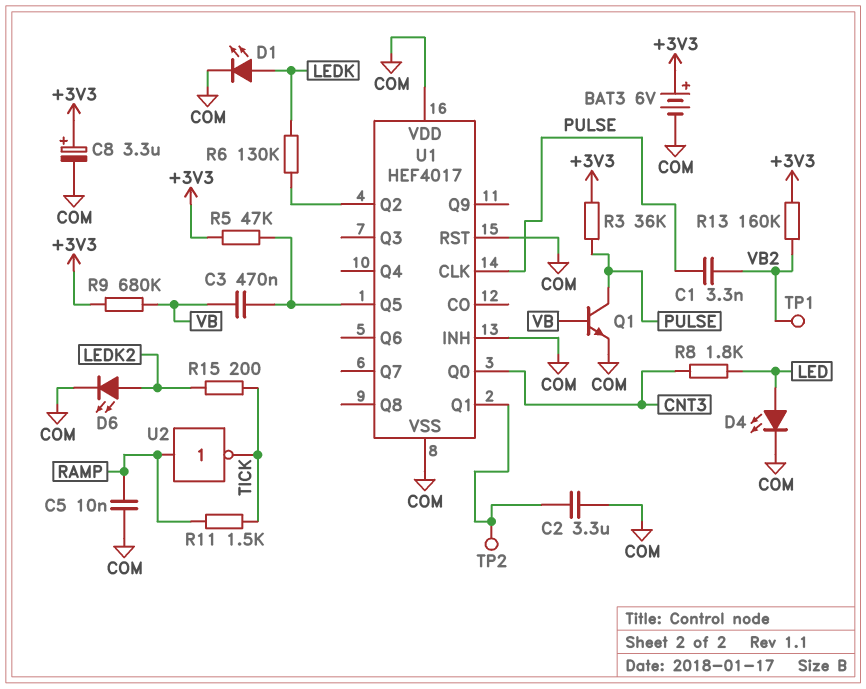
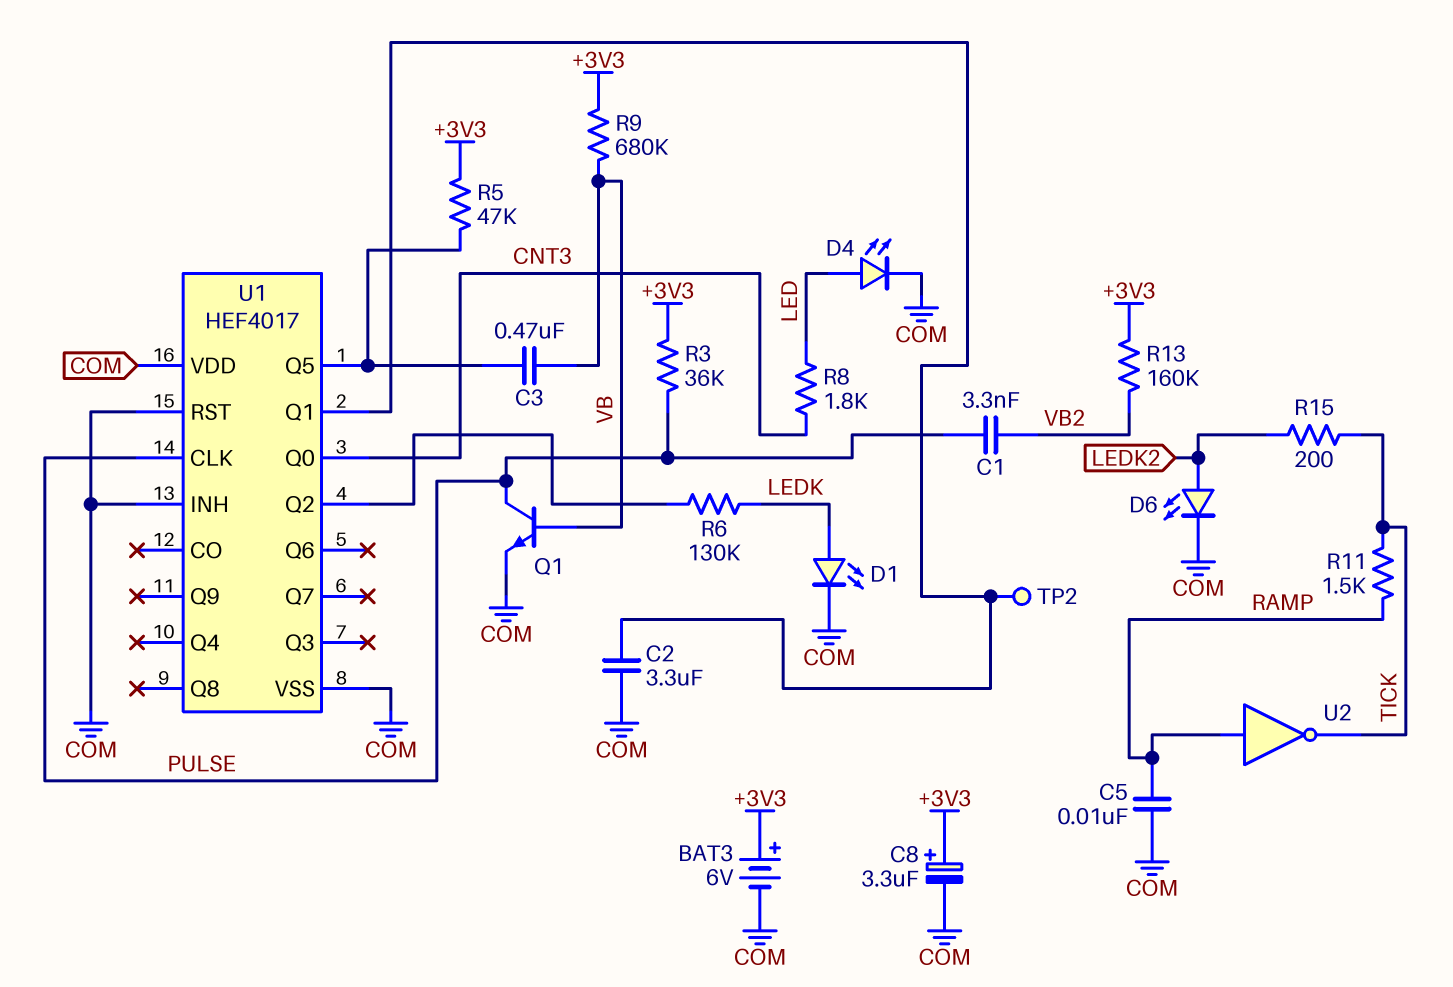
TP1: test point (VB2) -> none

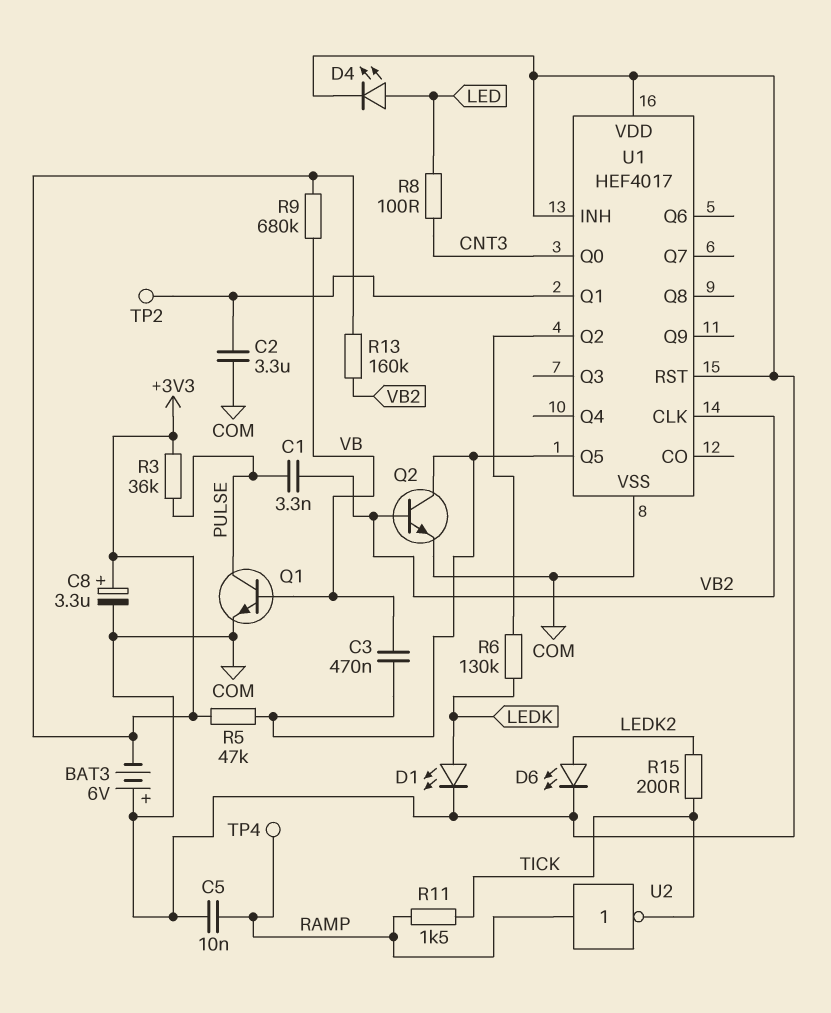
BAT3: 6V (plus +3V3, minus COM) -> 6V (plus COM, minus +3V3)
Q2: none -> NPN (B VB2, C U1/Q5, E COM)
R8: 1.8k (CNT3, LED) -> 100 (CNT3, LED)
TP4: none -> test point (RAMP)
U1 pin CLK: PULSE -> VB2

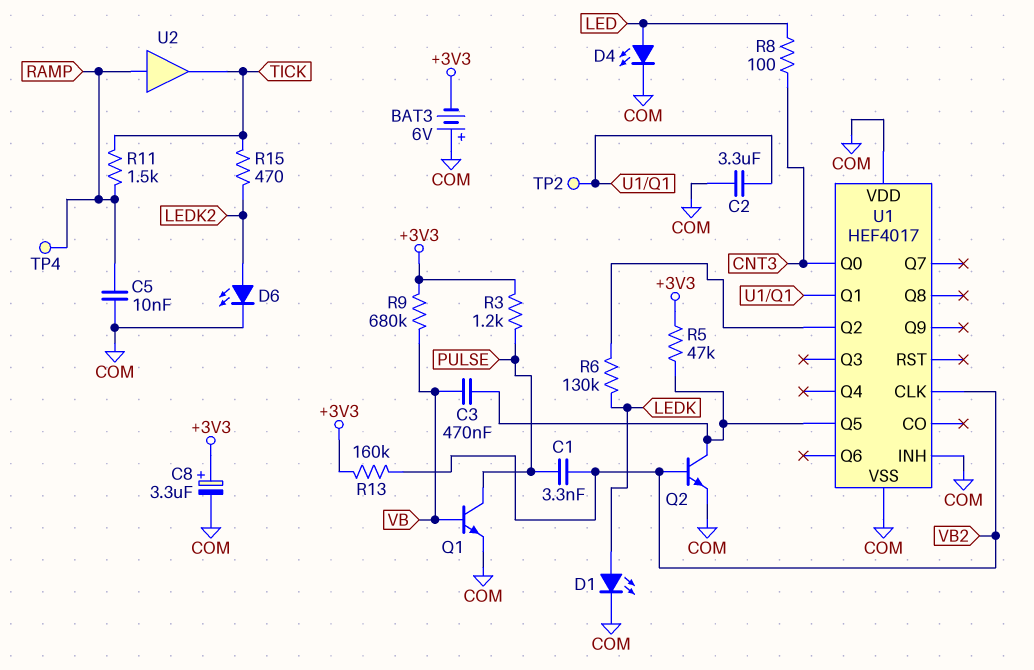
R3: 36k (+3V3, PULSE) -> 1.2k (+3V3, PULSE)
R15: 200 (LEDK2, TICK) -> 470 (LEDK2, TICK)
U1 pin RST: COM -> none
U2: NOT (in RAMP, out TICK) -> buffer (in RAMP, out TICK)

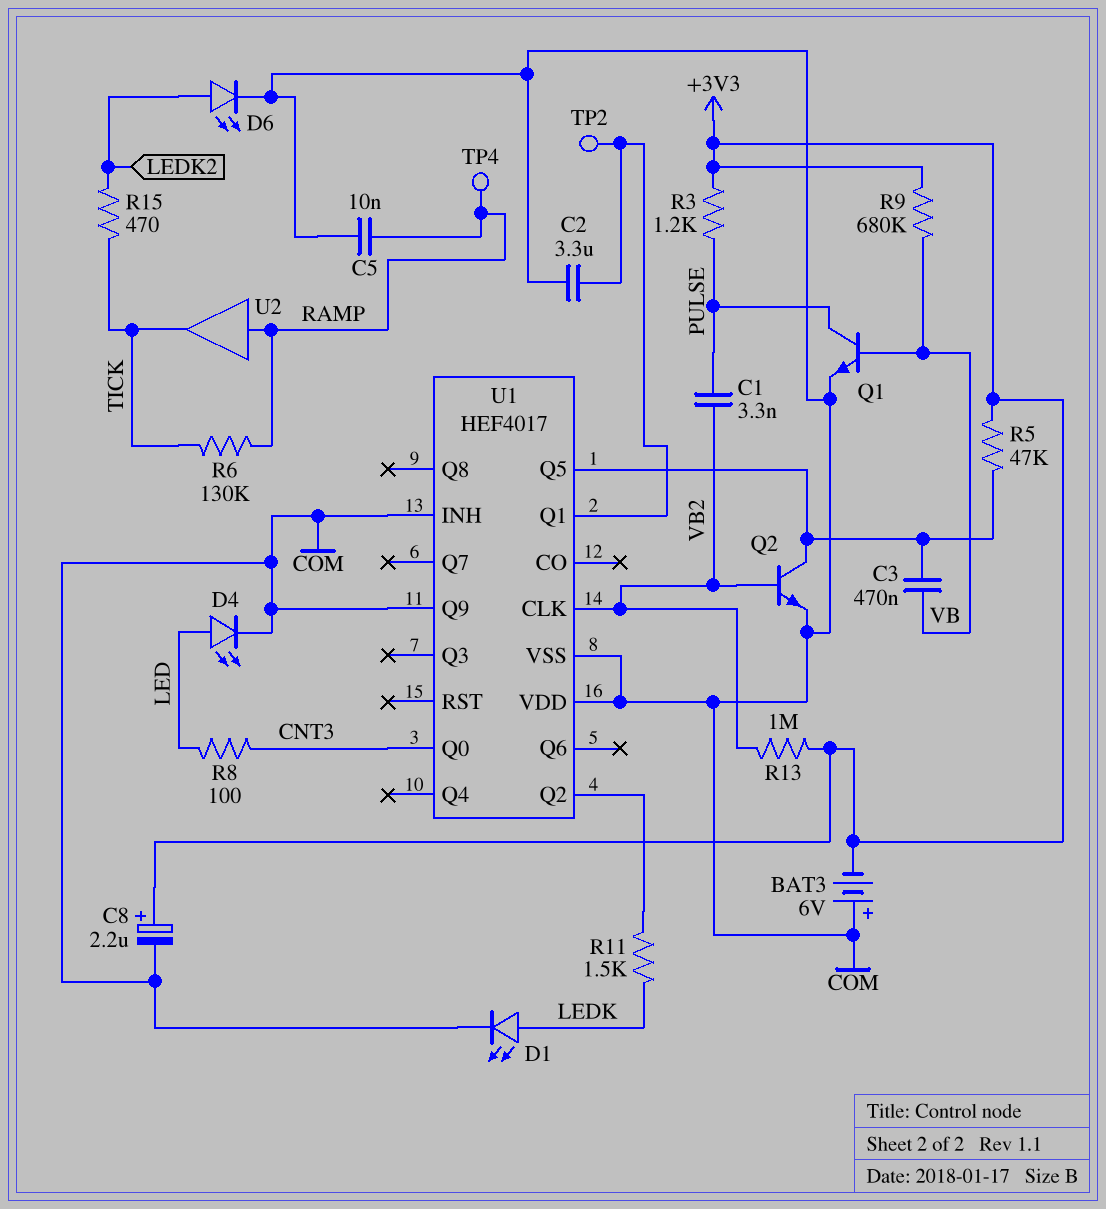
C8: 3.3uF (plus +3V3, minus COM) -> 2.2uF (plus +3V3, minus COM)
R6: 130k (LEDK, U1/Q2) -> 130k (RAMP, TICK)
R11: 1.5k (RAMP, TICK) -> 1.5k (LEDK, U1/Q2)
R13: 160k (+3V3, VB2) -> 1M (+3V3, VB2)
U1 pin Q9: none -> COM

